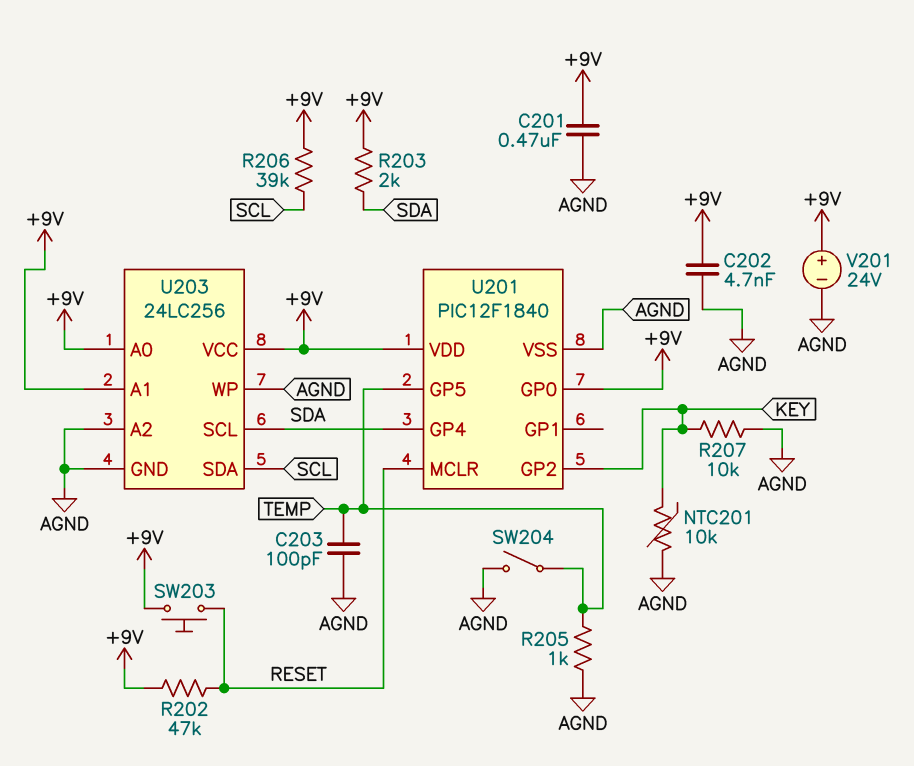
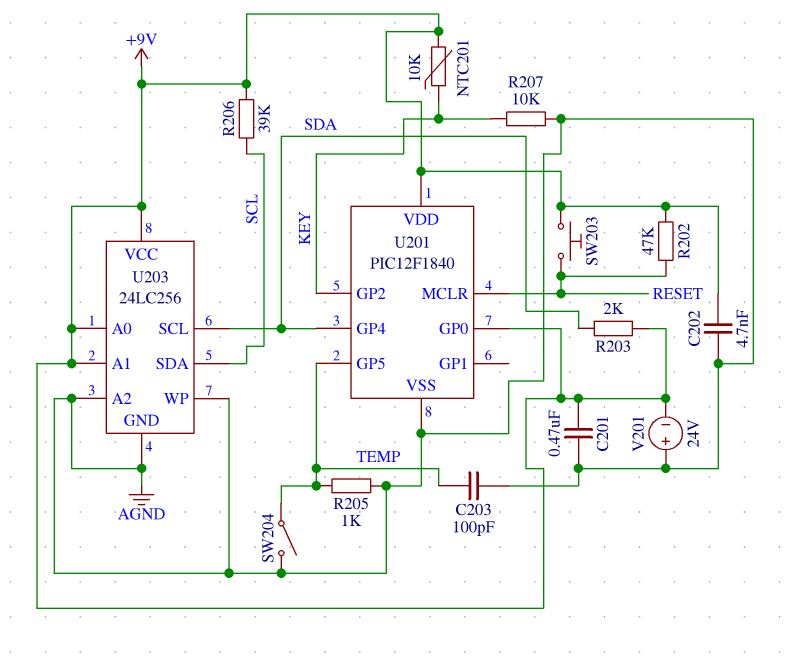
NTC201: 10k (AGND, KEY) -> 10k (+9V, KEY)
V201: 24V (plus +9V, minus AGND) -> 24V (plus AGND, minus +9V)

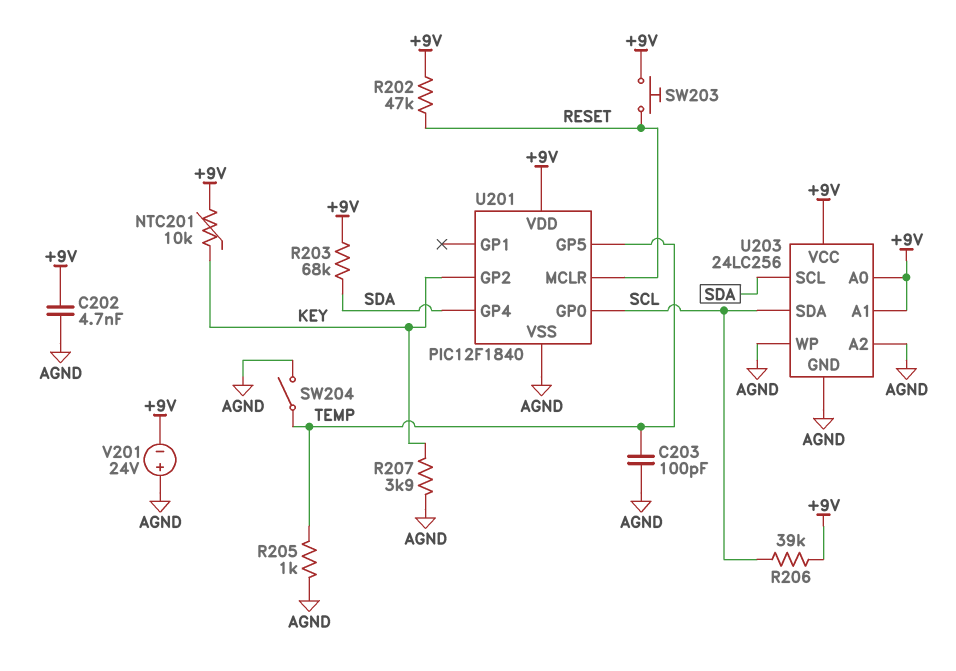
C201: 470nF (+9V, AGND) -> none
R203: 2k (+9V, SDA) -> 68k (+9V, SDA)
R207: 10k (AGND, KEY) -> 3.9k (AGND, KEY)
U201 pin GP0: +9V -> SCL

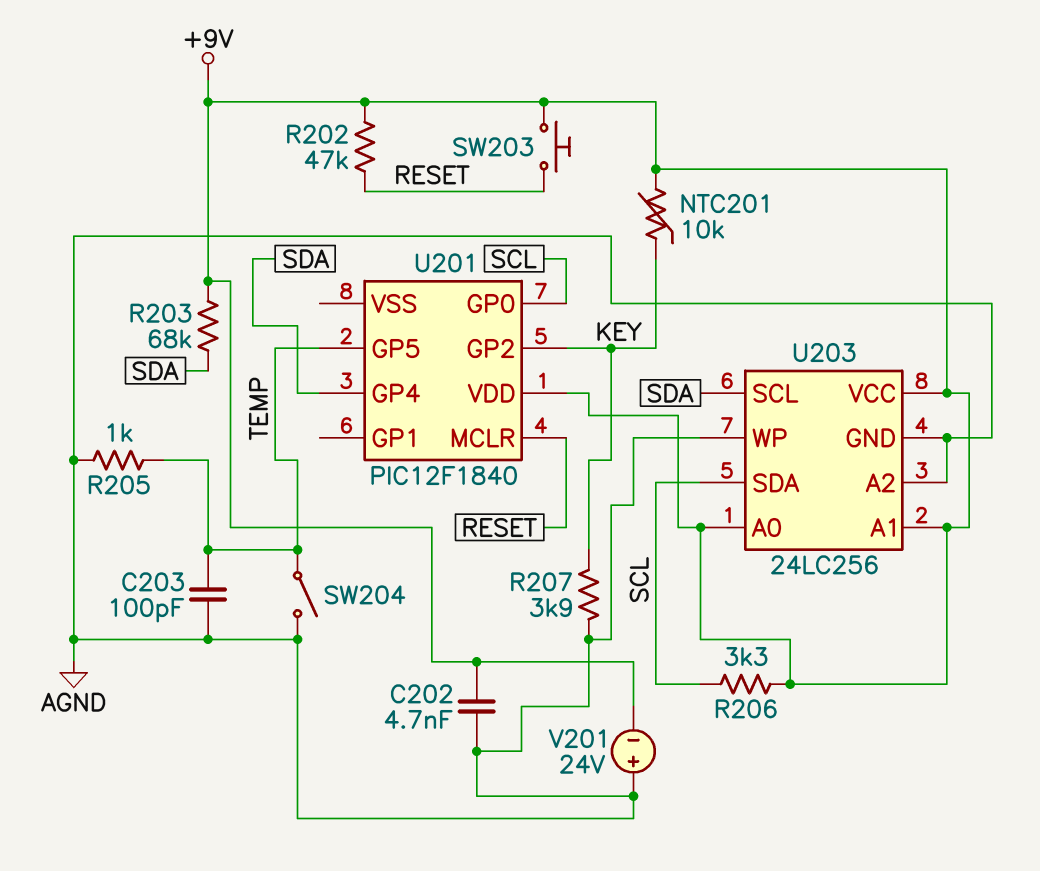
R206: 39k (+9V, SCL) -> 3.3k (+9V, SCL)
U201 pin VSS: AGND -> none

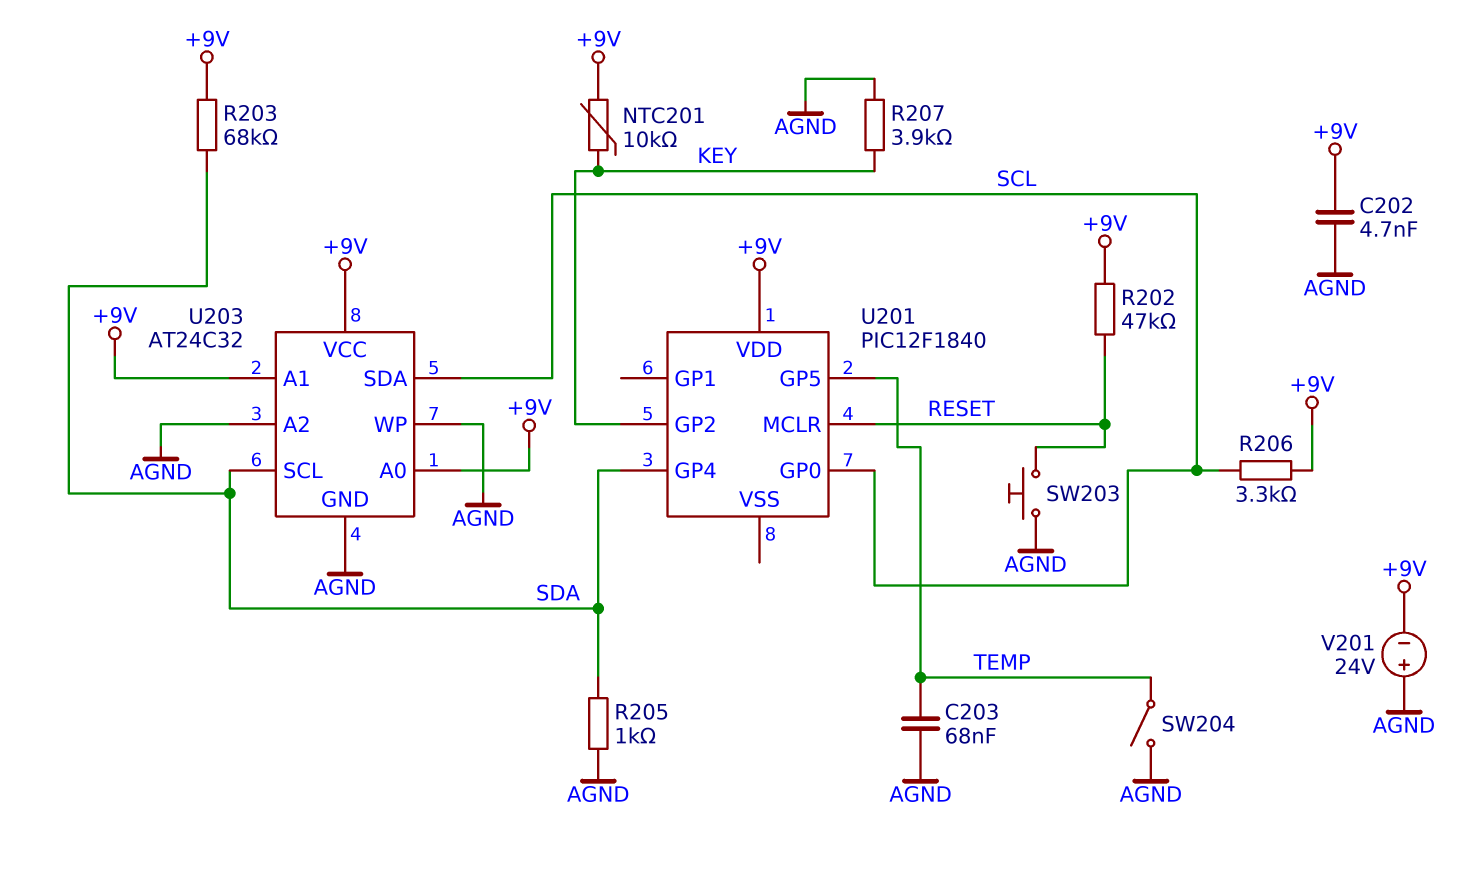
C203: 100pF (AGND, TEMP) -> 68nF (AGND, TEMP)
R205: 1k (AGND, TEMP) -> 1k (AGND, SDA)
SW203: button (+9V, RESET) -> button (AGND, RESET)
U203: 24LC256 -> AT24C32

